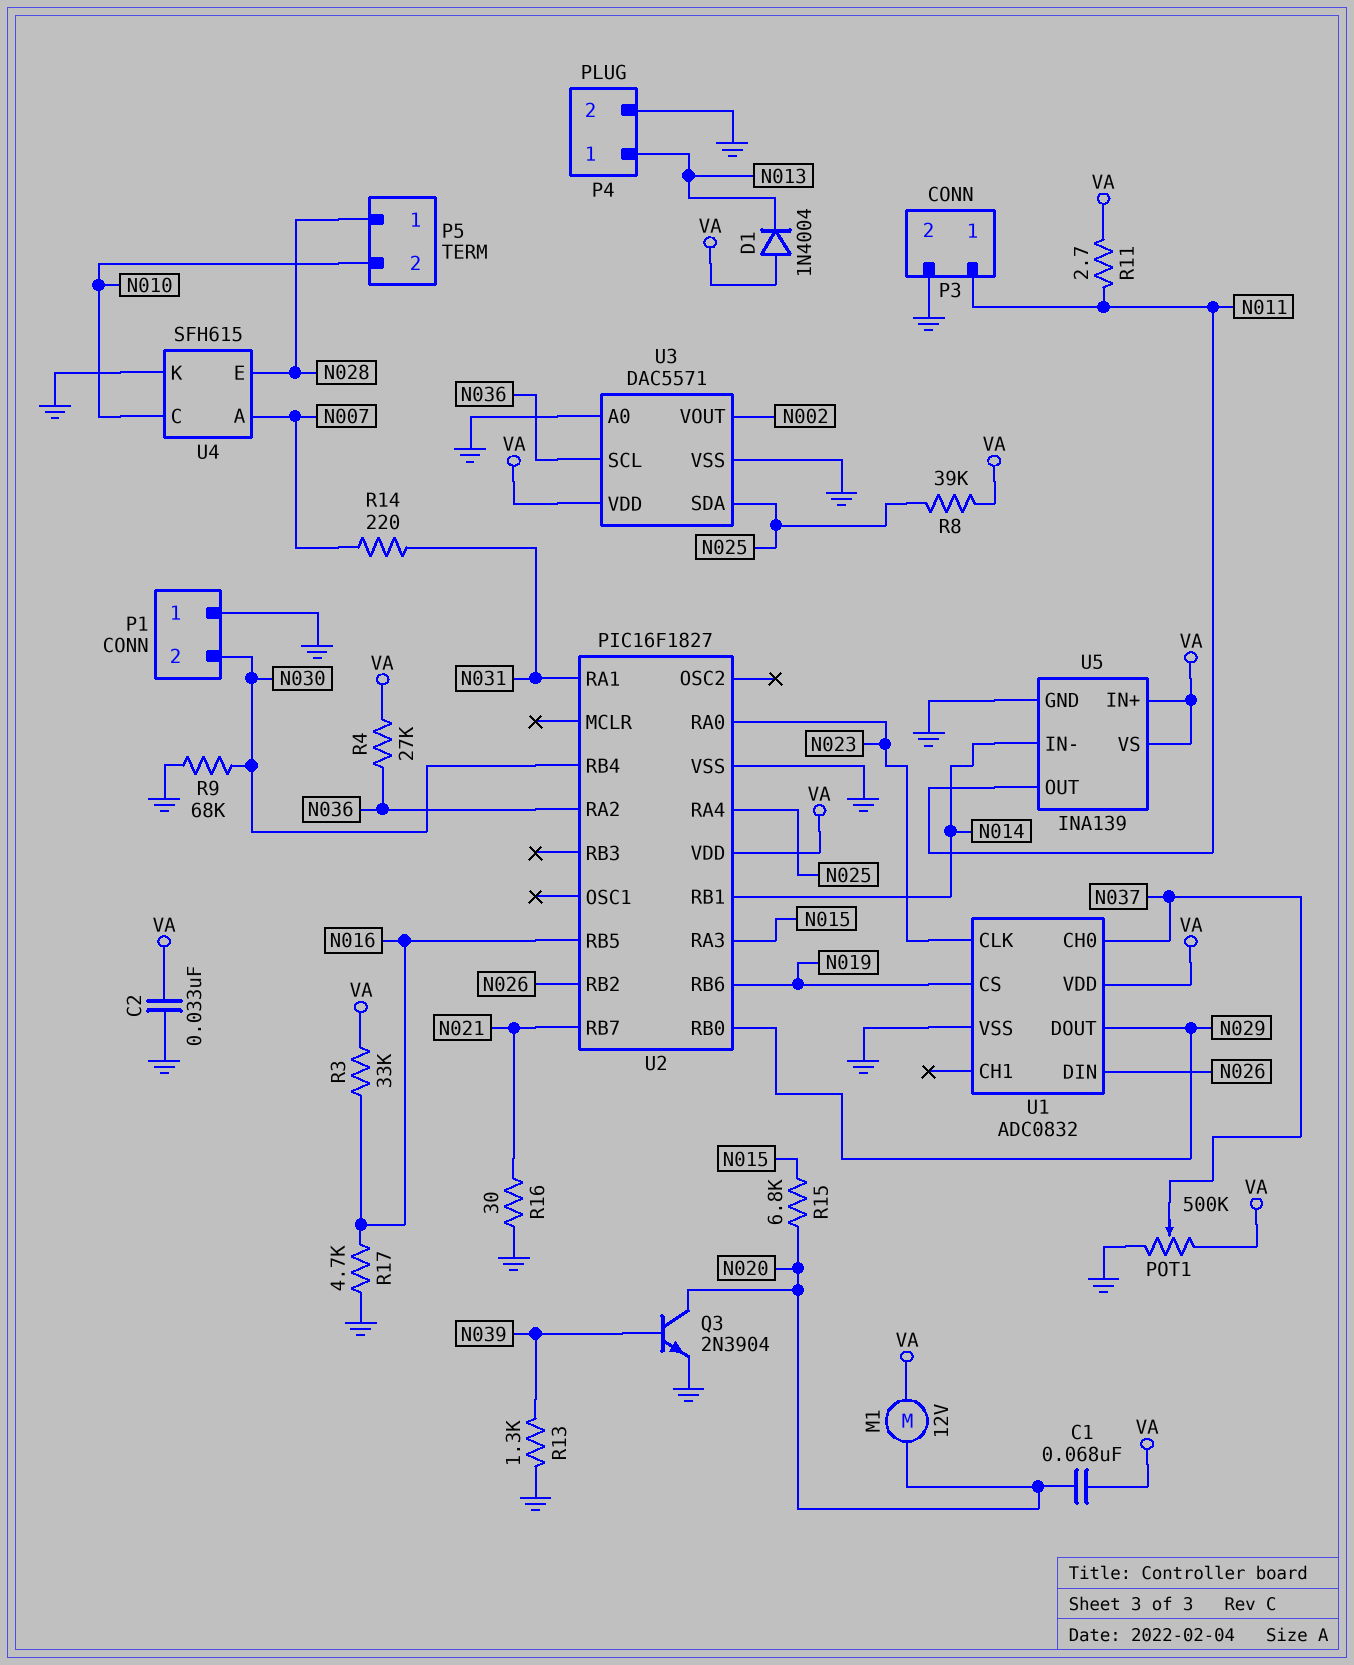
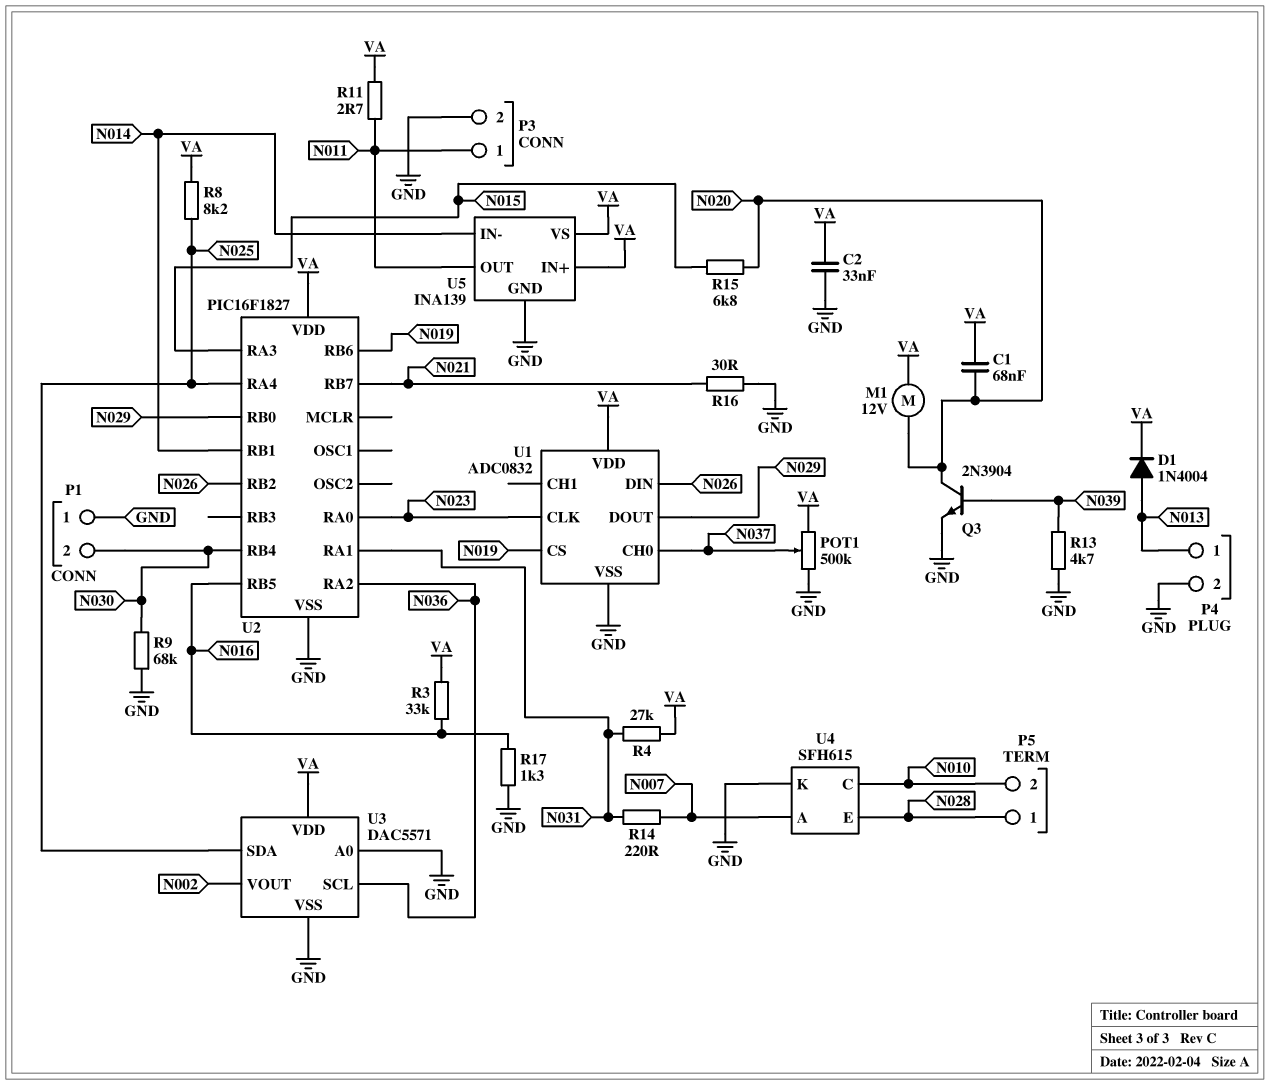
D1: diode 1N4004 (A VA, K N013) -> diode 1N4004 (A N013, K VA)
R4: 27k (N036, VA) -> 27k (N031, VA)
R8: 39k (N025, VA) -> 8.2k (N025, VA)
R13: 1.3k (GND, N039) -> 4.7k (GND, N039)
R17: 4.7k (GND, N016) -> 1.3k (GND, N016)

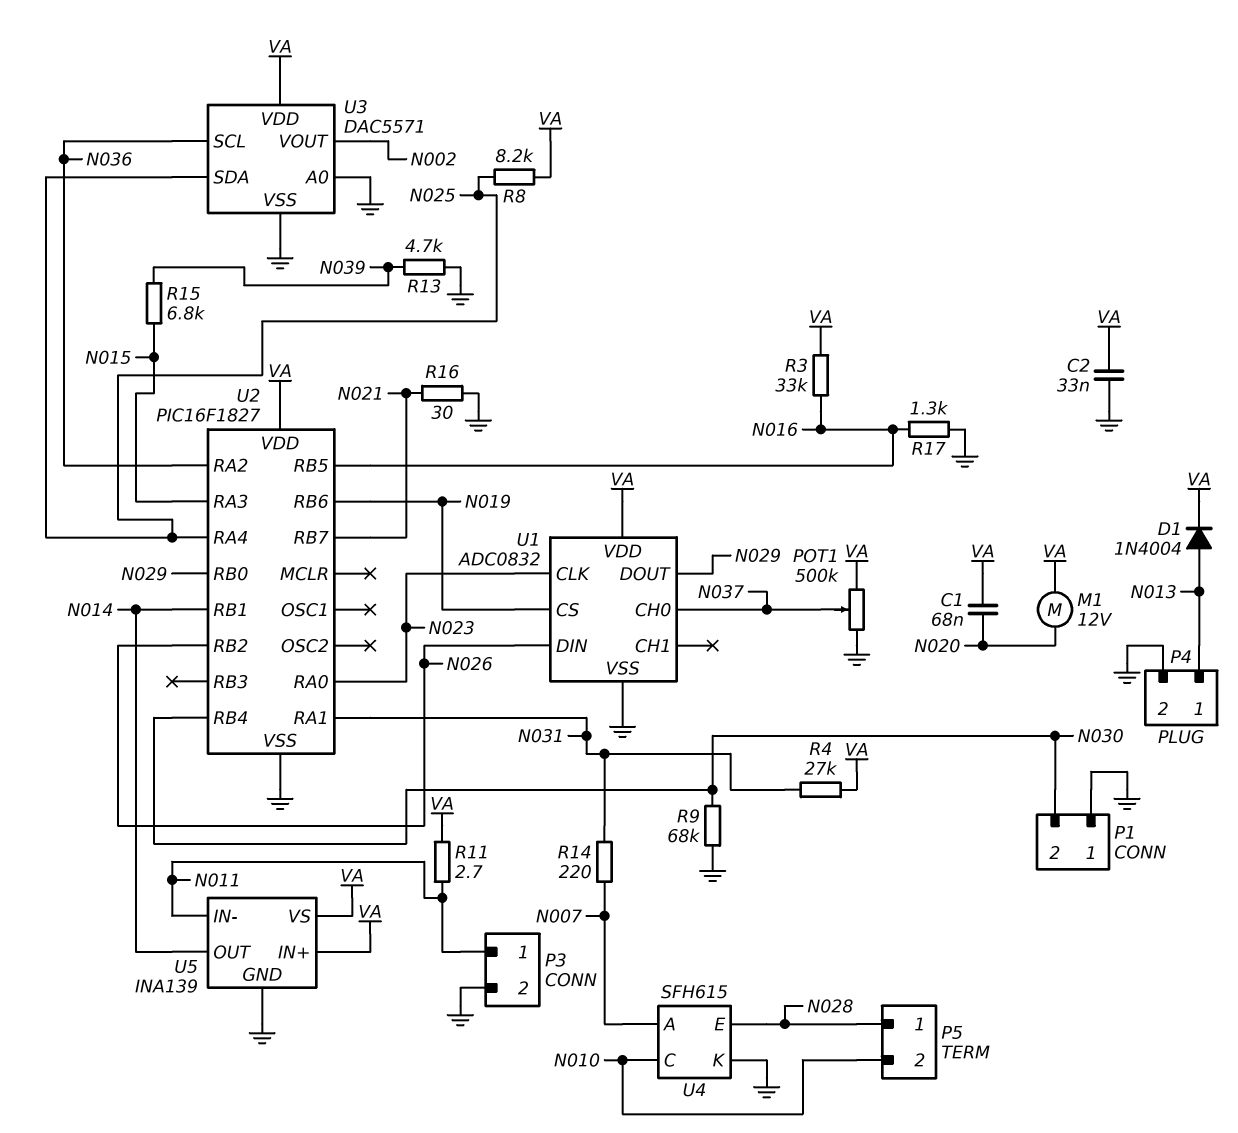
Q3: NPN 2N3904 (B N039, C N020, E GND) -> none
R15: 6.8k (N015, N020) -> 6.8k (N015, N039)
U5 pin IN-: N014 -> N011
U5 pin OUT: N011 -> N014

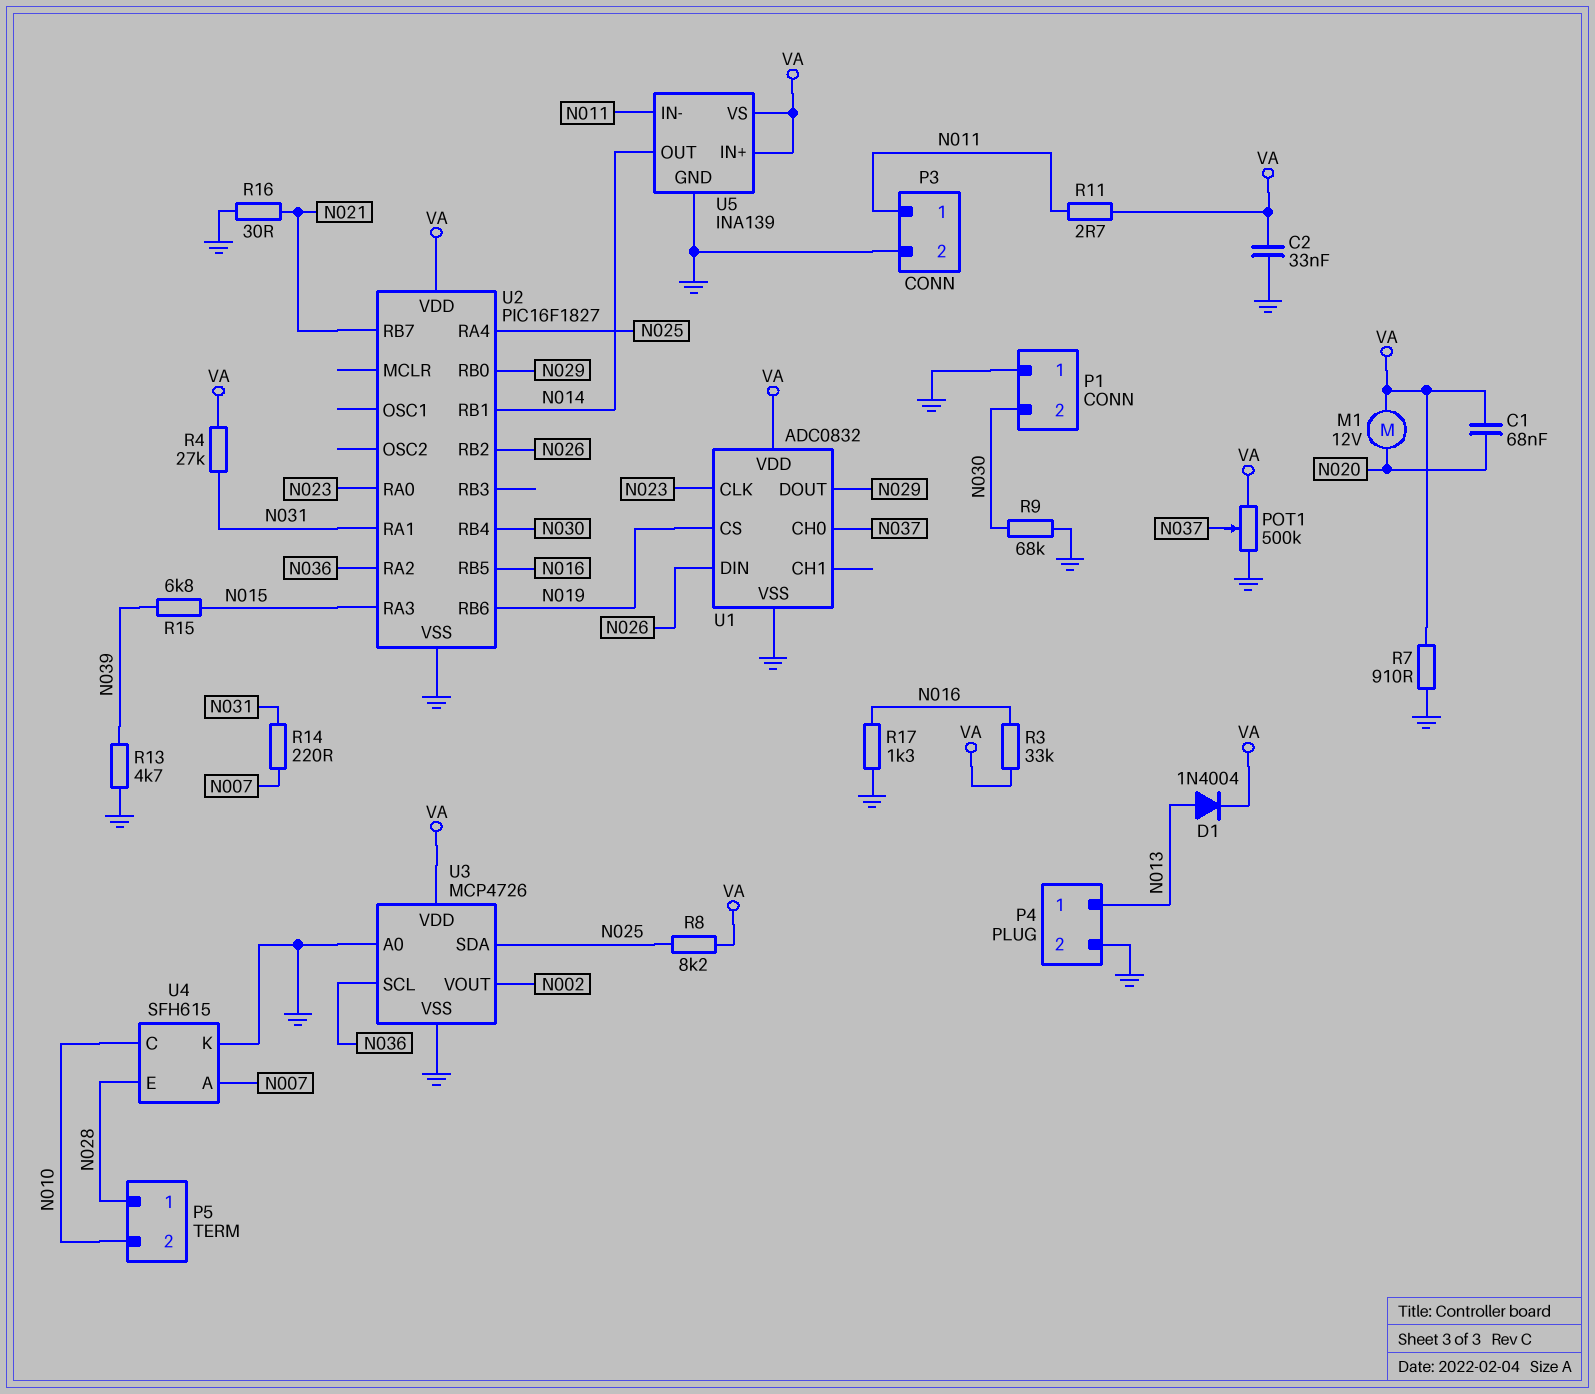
R7: none -> 910 (GND, VA)
U3: DAC5571 -> MCP4726

